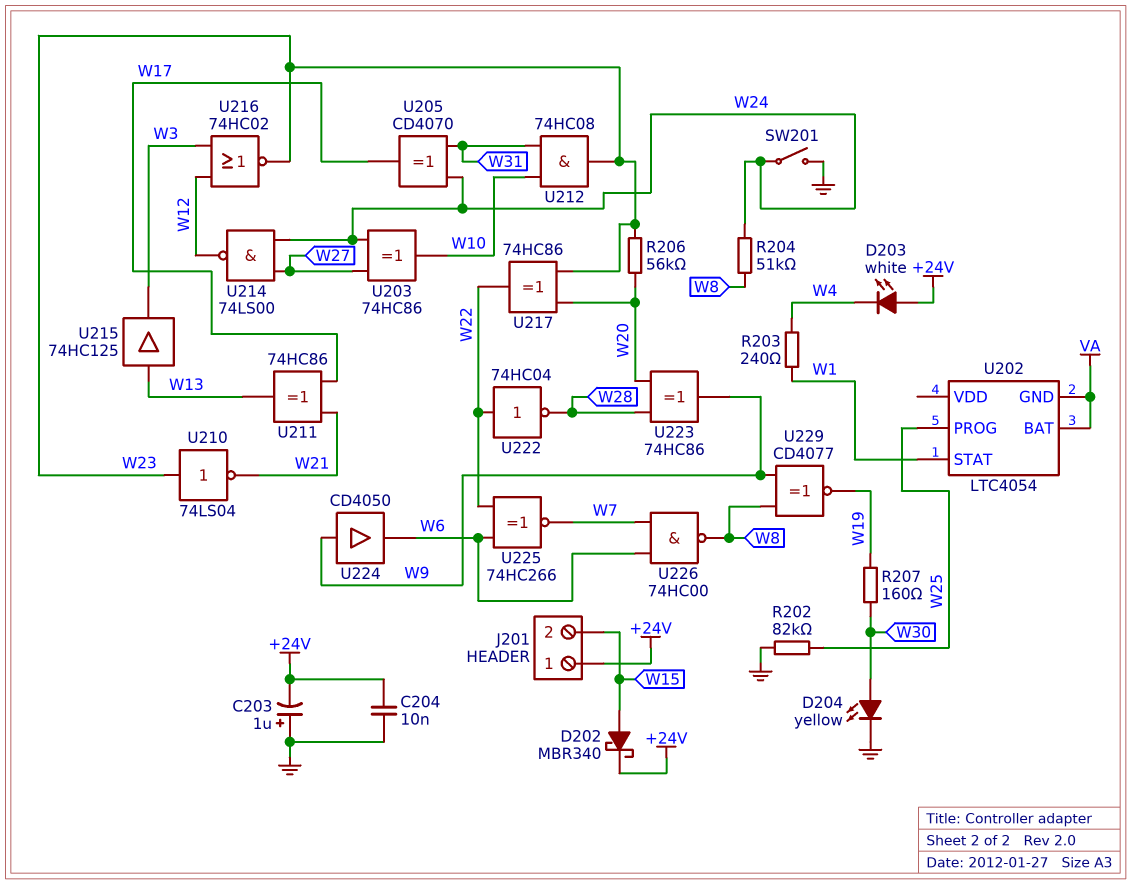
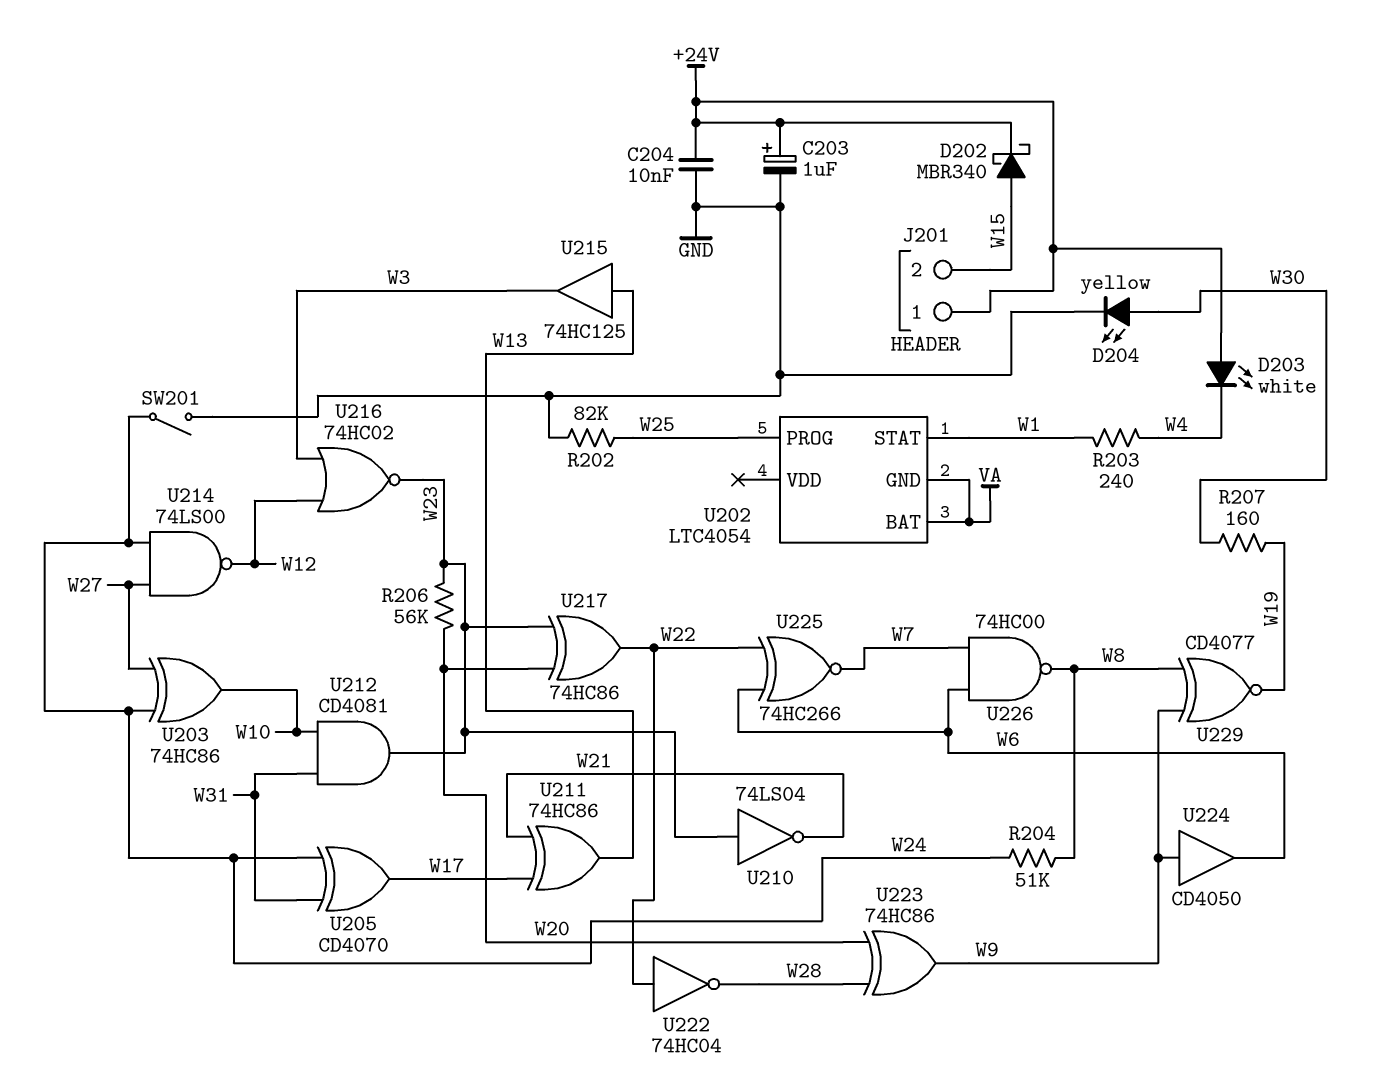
C203: 1uF (plus GND, minus +24V) -> 1uF (plus +24V, minus GND)
U212: AND 74HC08 (in W10, in W31, out W23) -> AND CD4081 (in W10, in W31, out W23)

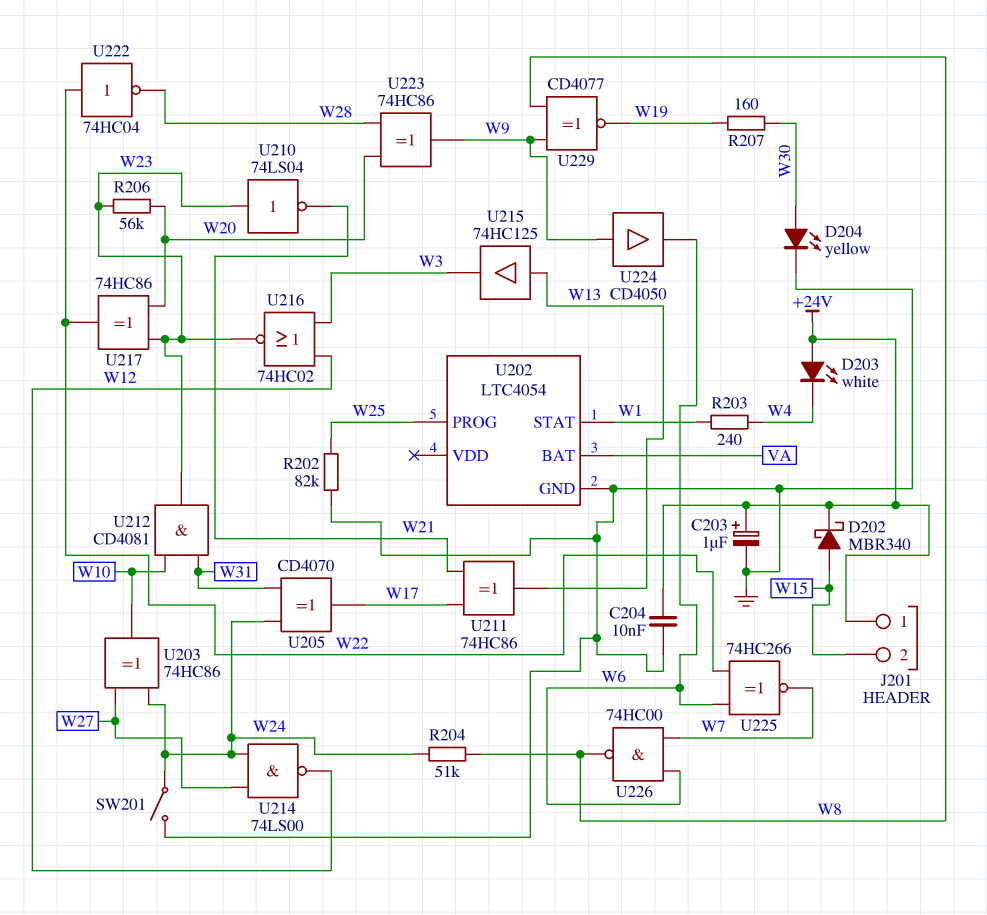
U202 pin GND: VA -> GND

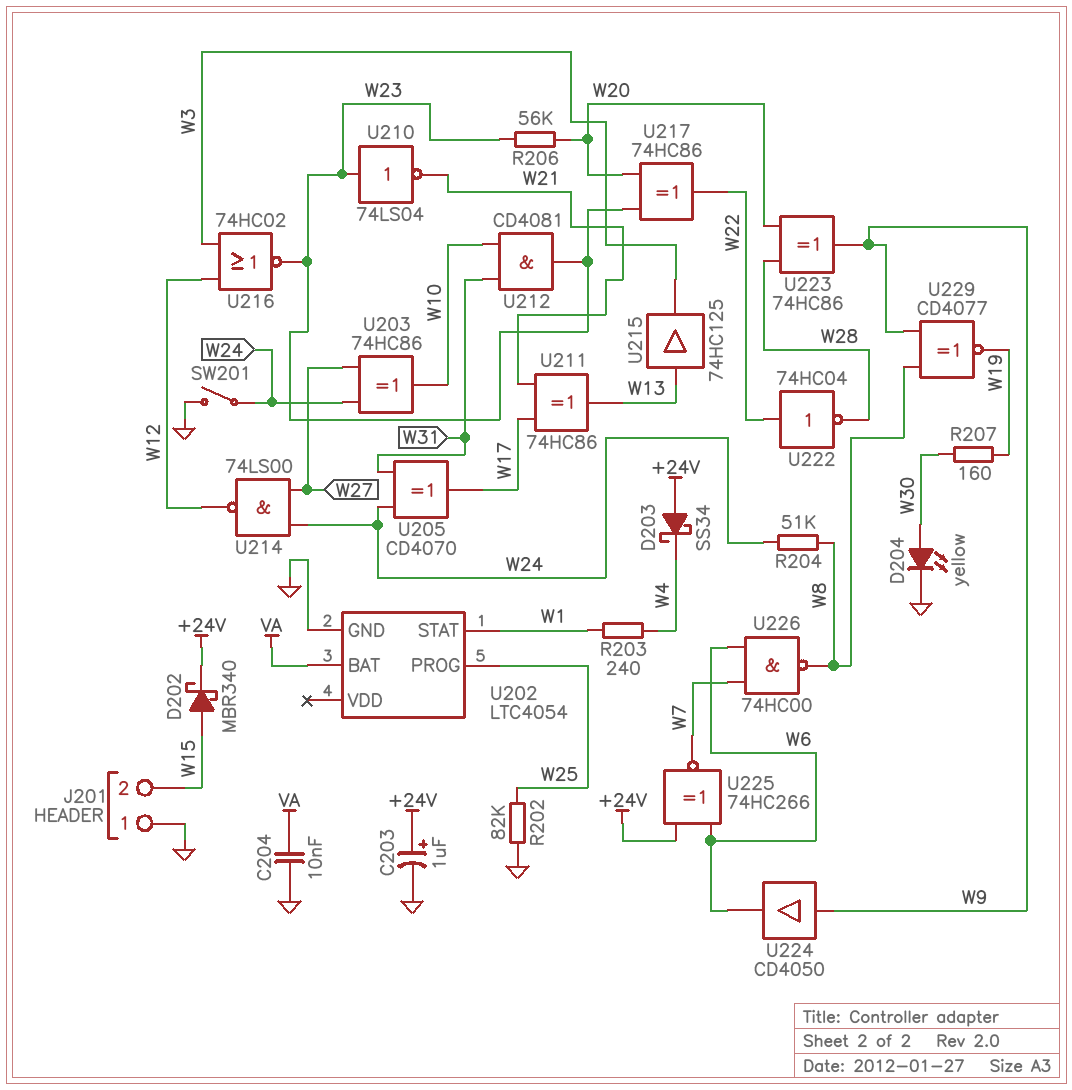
C204: 10nF (+24V, GND) -> 10nF (GND, VA)
D203: LED white (A +24V, K W4) -> schottky SS34 (A +24V, K W4)
J201 pin 1: +24V -> GND
U225: XNOR 74HC266 (in W6, in W22, out W7) -> XNOR 74HC266 (in +24V, in W6, out W7)

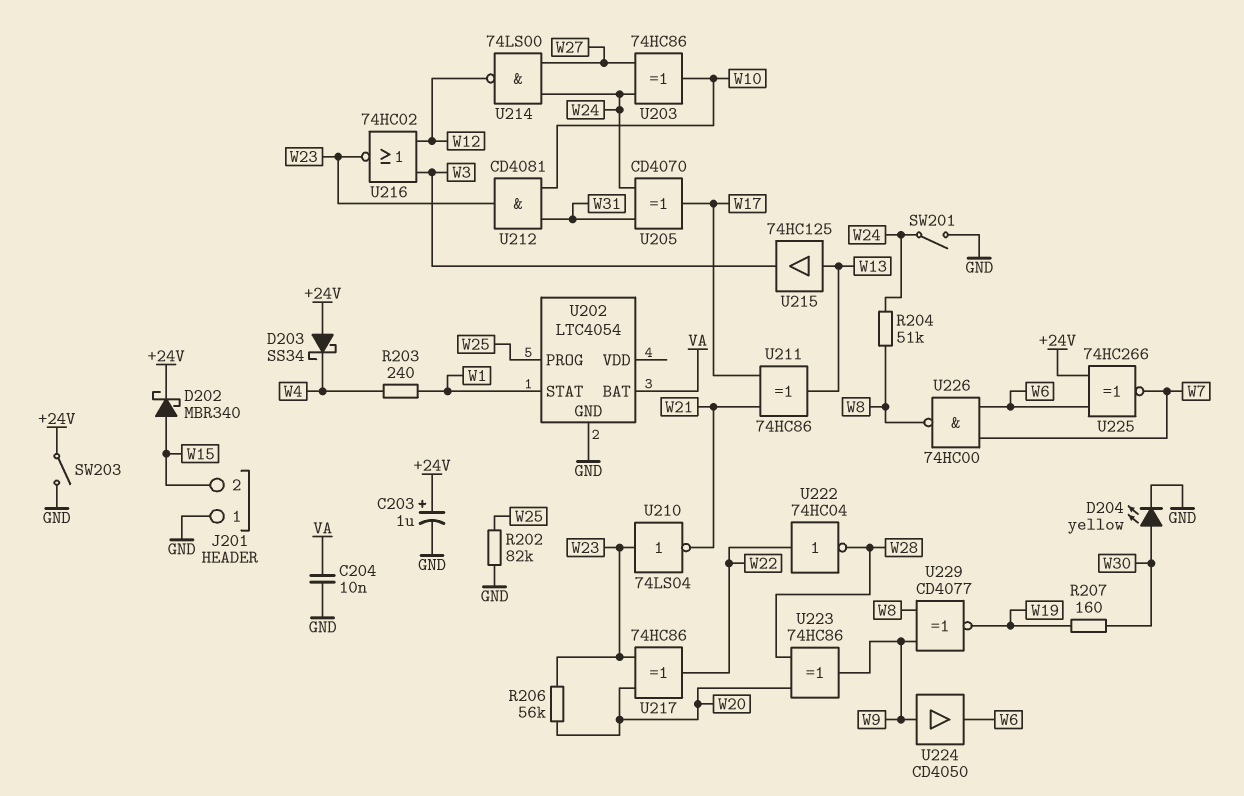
SW203: none -> switch (+24V, GND)

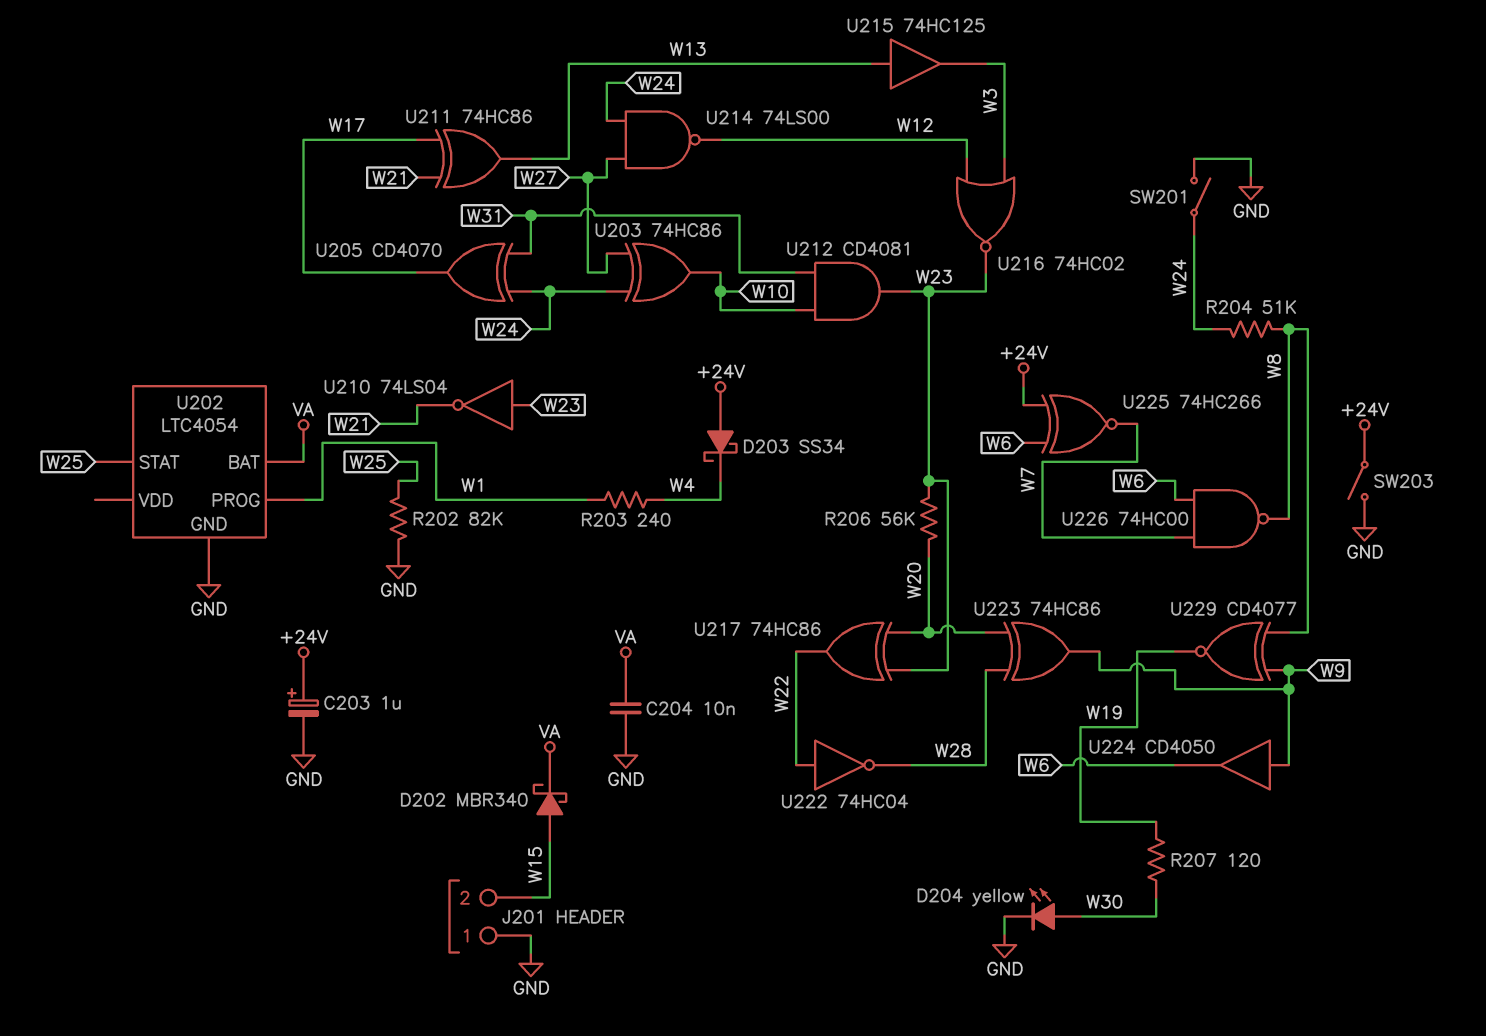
D202: schottky MBR340 (A W15, K +24V) -> schottky MBR340 (A W15, K VA)
R207: 160 (W19, W30) -> 120 (W19, W30)
U202 pin PROG: W25 -> W1
U202 pin STAT: W1 -> W25

